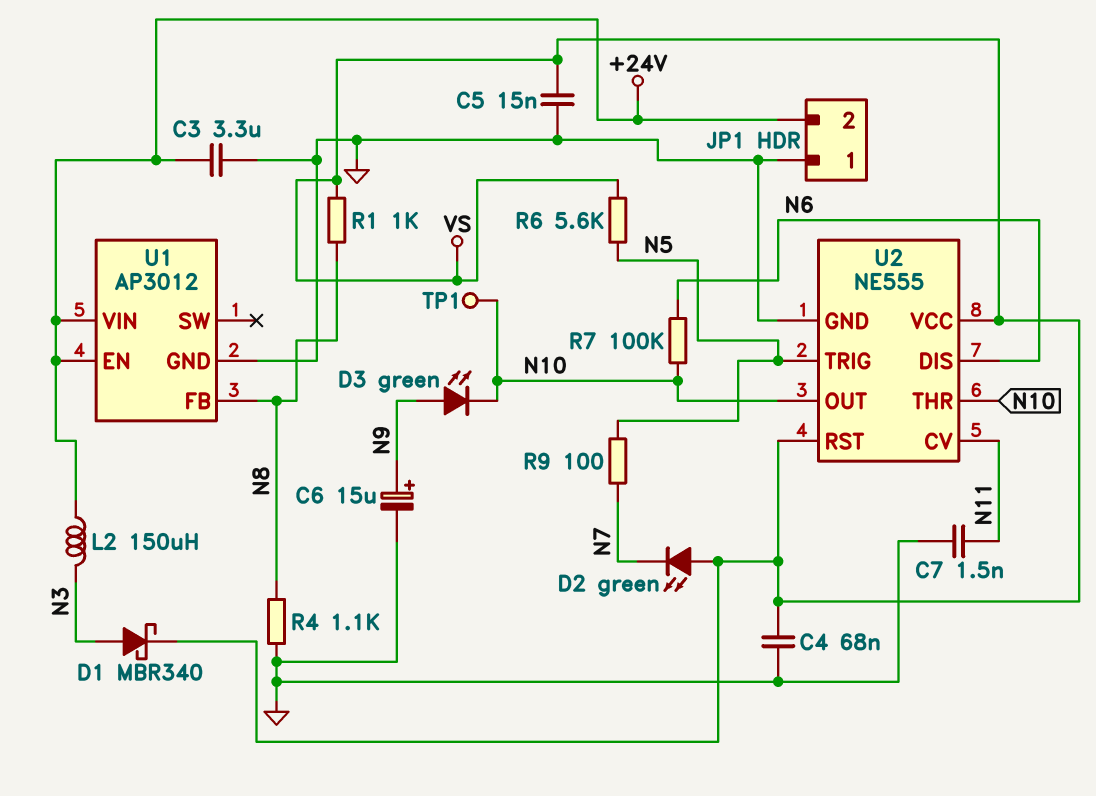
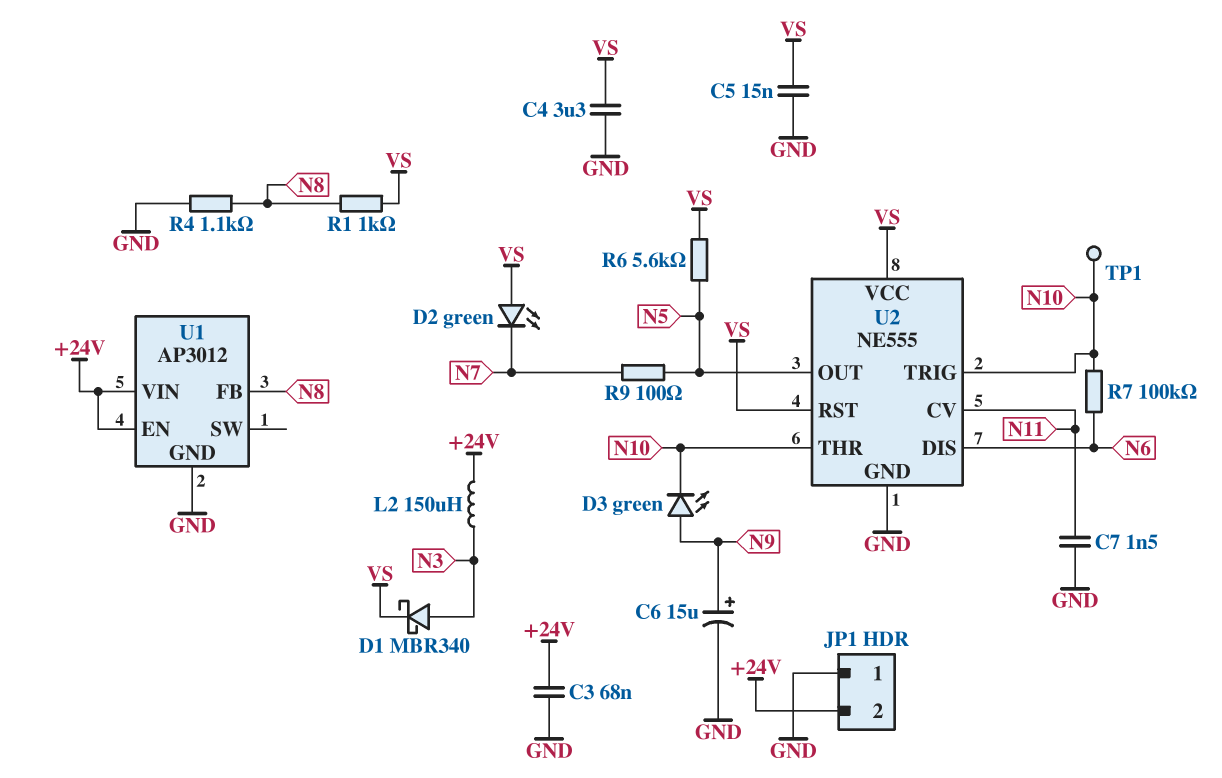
C3: 3.3uF (+24V, GND) -> 68nF (+24V, GND)
C4: 68nF (GND, VS) -> 3.3uF (GND, VS)
U2 pin OUT: N10 -> N5
U2 pin TRIG: N5 -> N10

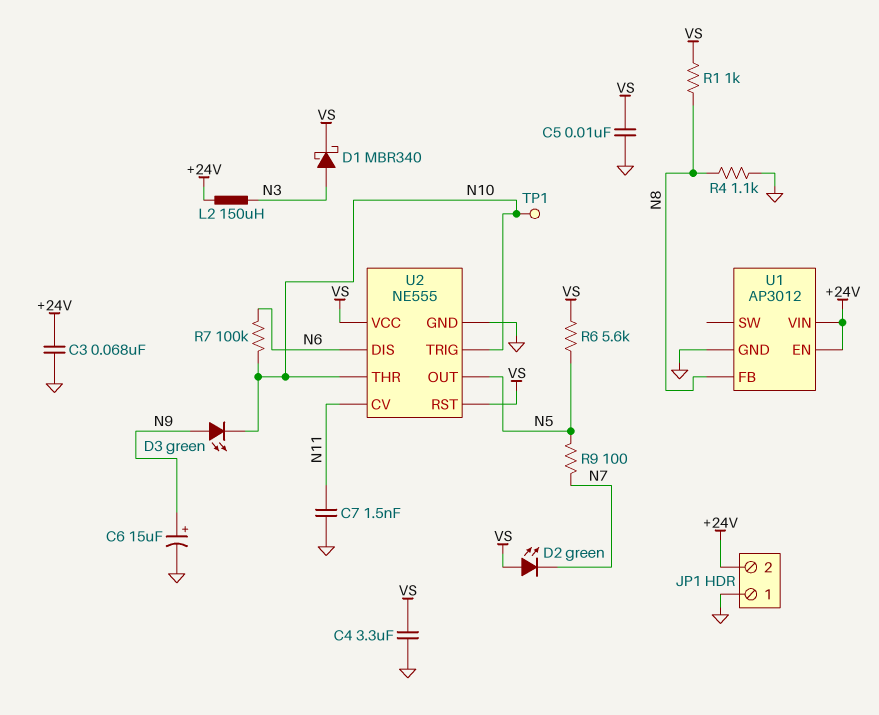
C5: 15nF (GND, VS) -> 10nF (GND, VS)

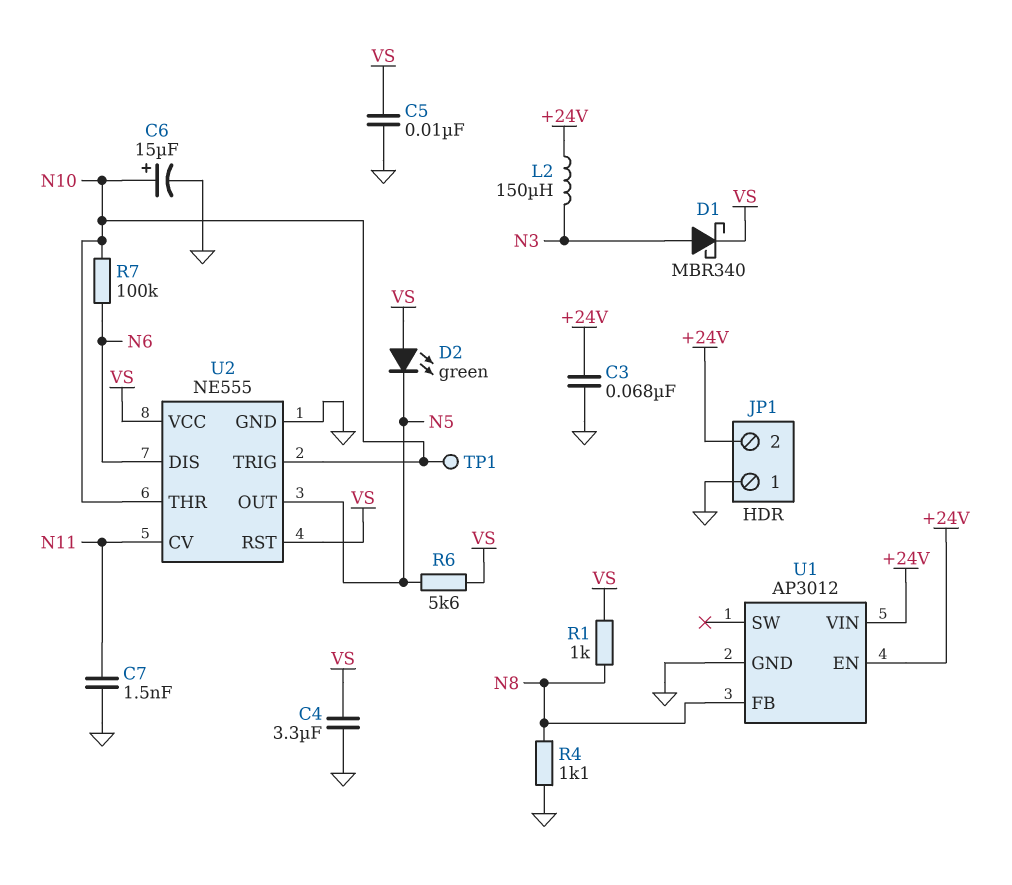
C6: 15uF (plus N9, minus GND) -> 15uF (plus N10, minus GND)
D2: LED green (A VS, K N7) -> LED green (A VS, K N5)
D3: LED green (A N9, K N10) -> none
R9: 100 (N5, N7) -> none

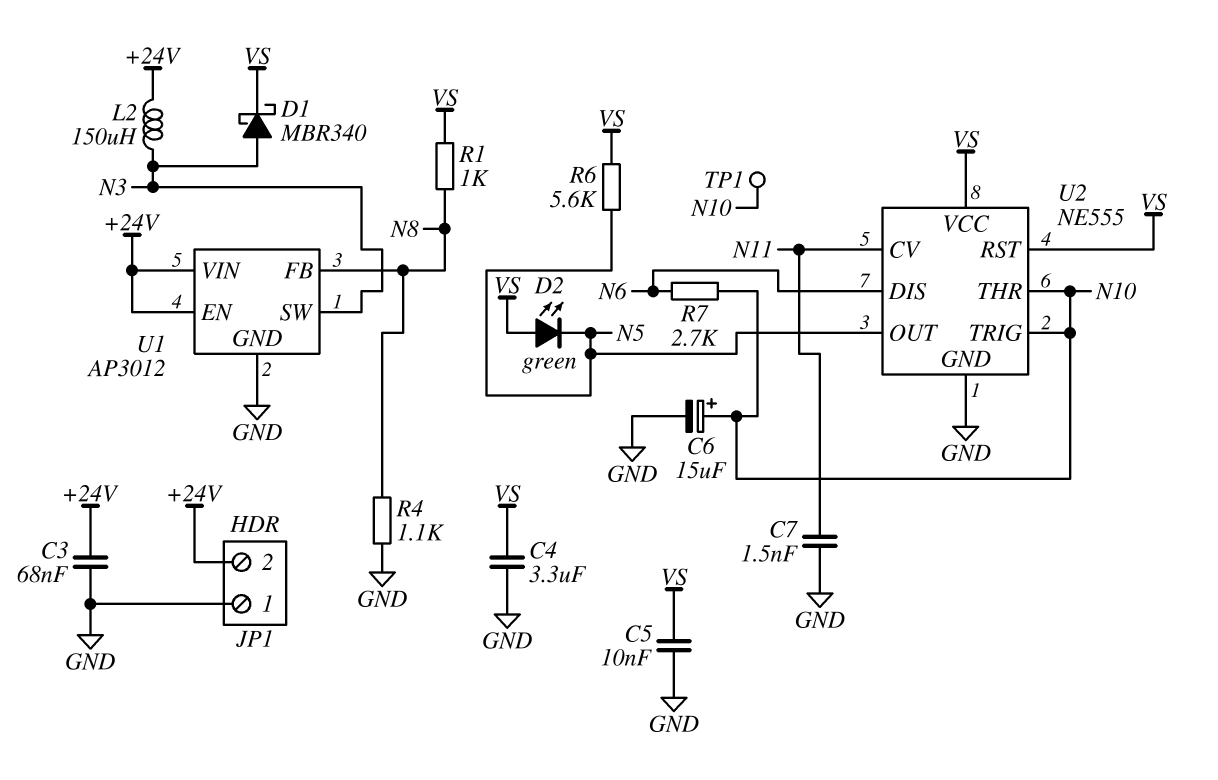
R7: 100k (N6, N10) -> 2.7k (N6, N10)
U1 pin SW: none -> N3

